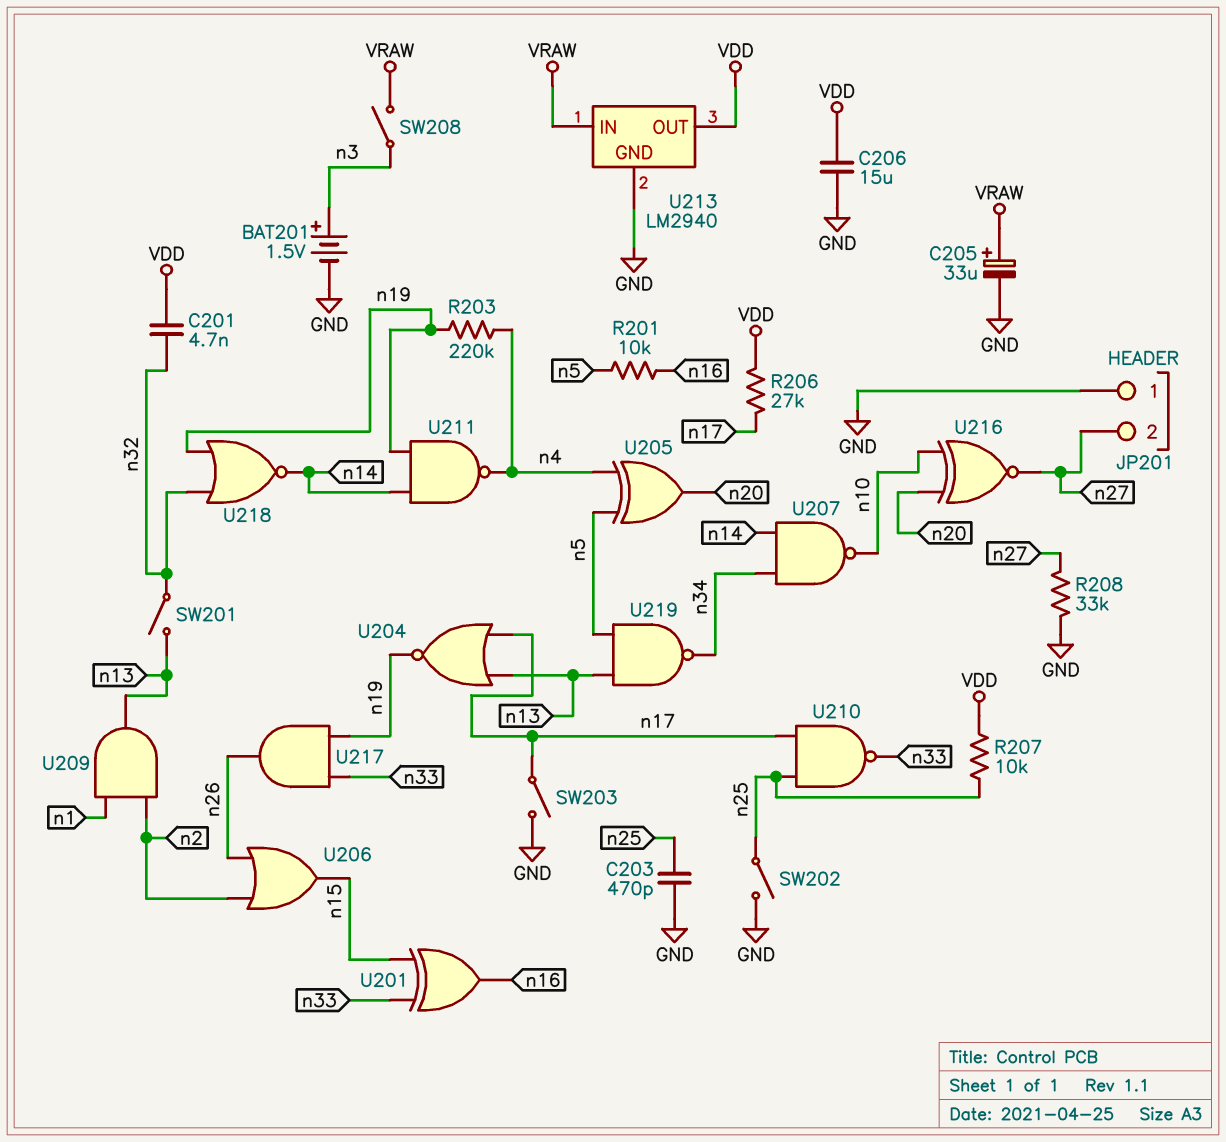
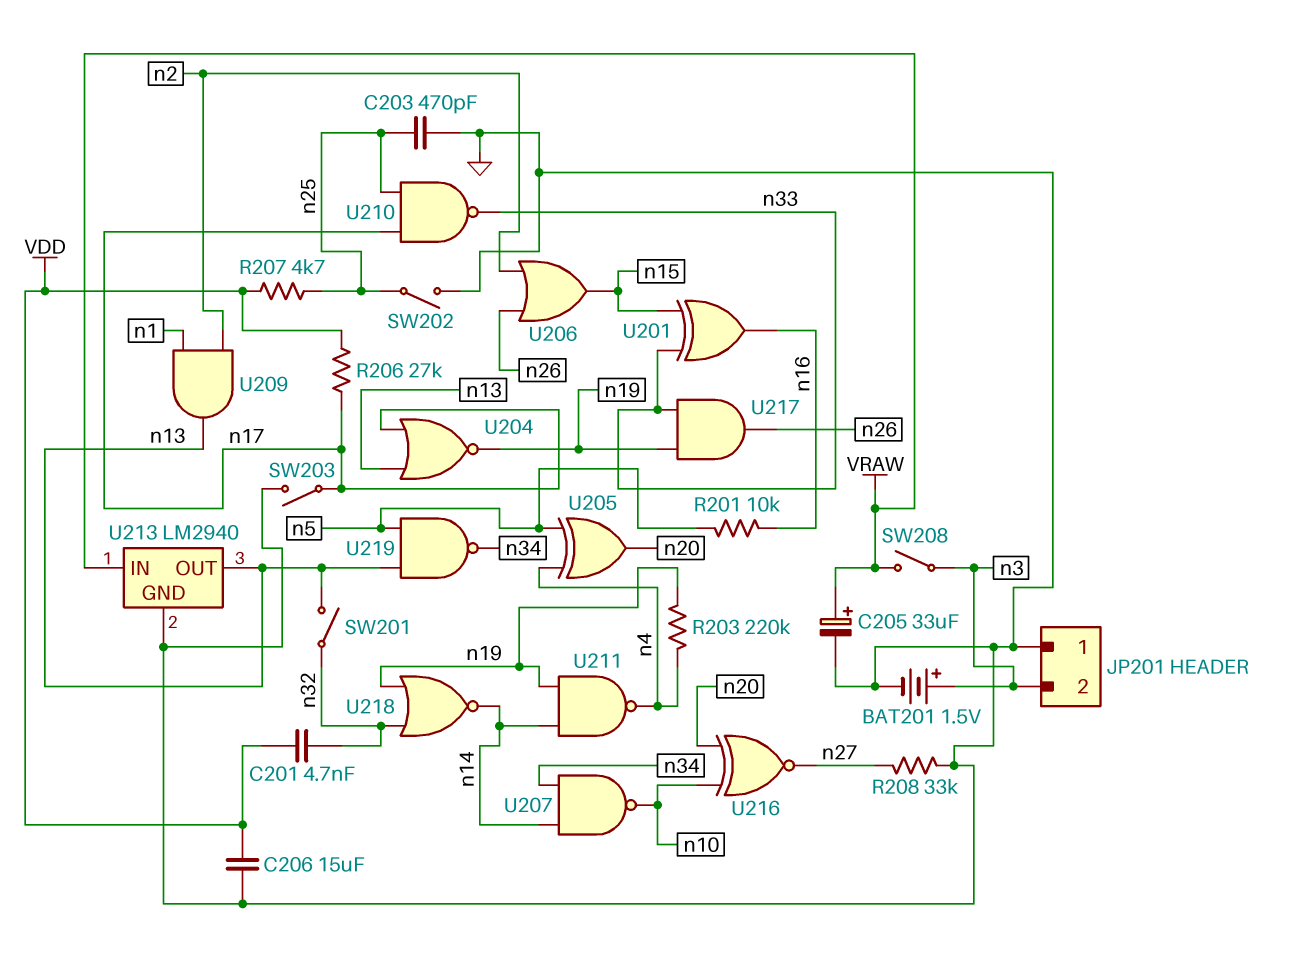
JP201 pin 2: n27 -> n3
R207: 10k (VDD, n25) -> 4.7k (VDD, n25)
U213 pin OUT: VDD -> n13

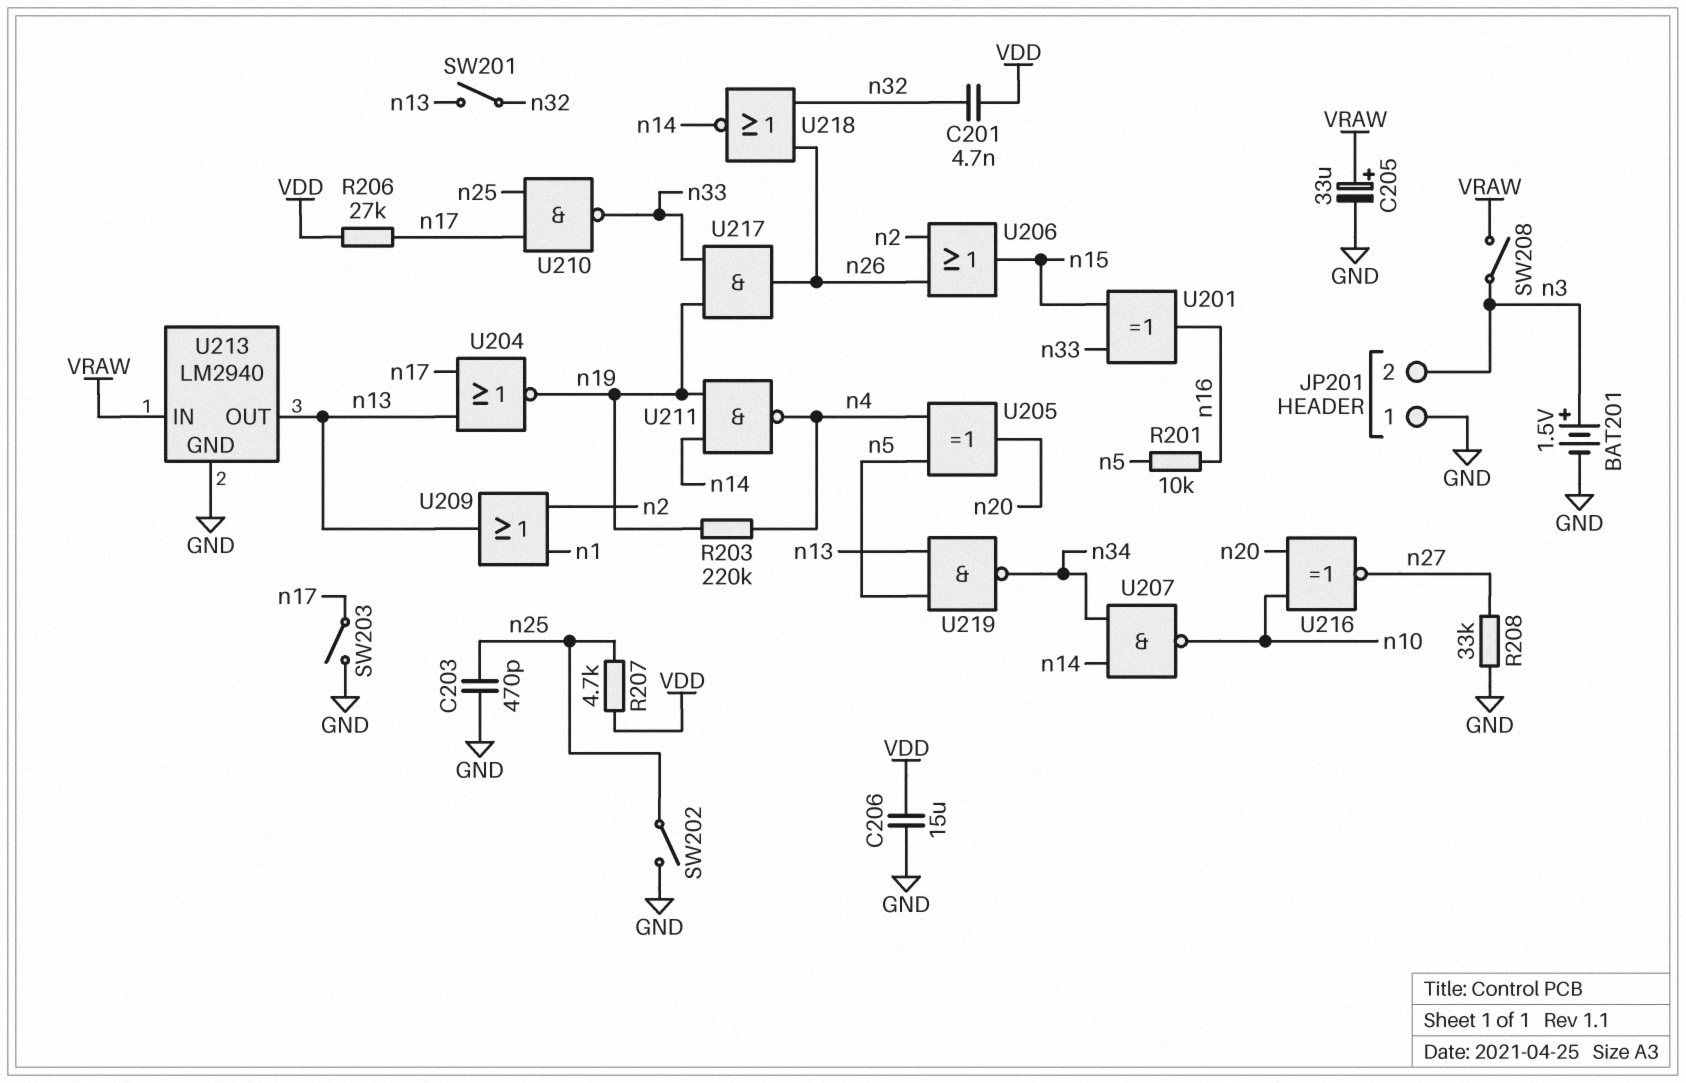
U209: AND (in n1, in n2, out n13) -> OR (in n1, in n2, out n13)
U218: NOR (in n19, in n32, out n14) -> NOR (in n26, in n32, out n14)

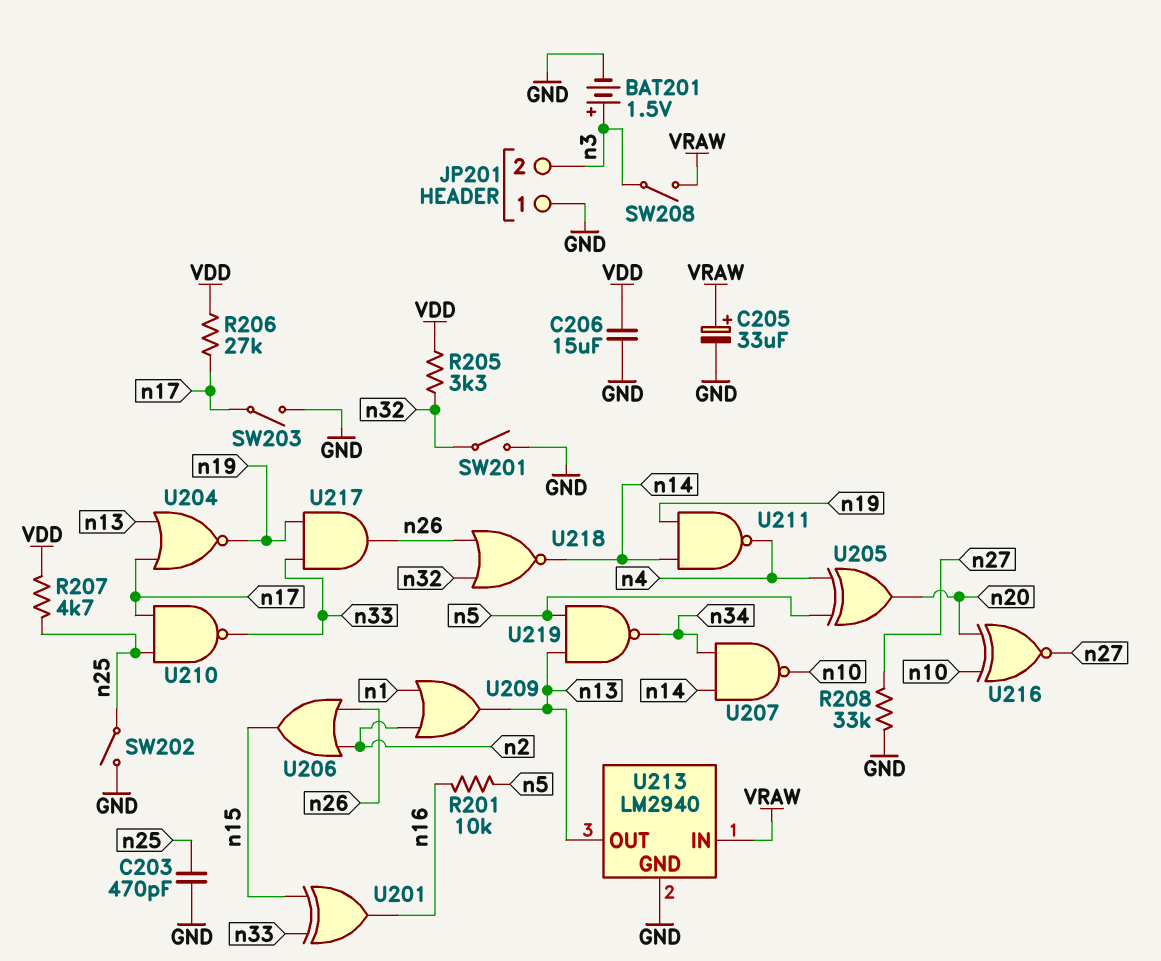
C201: 4.7nF (VDD, n32) -> none
R203: 220k (n4, n19) -> none
R205: none -> 3.3k (VDD, n32)
SW201: switch (n13, n32) -> switch (GND, n32)

